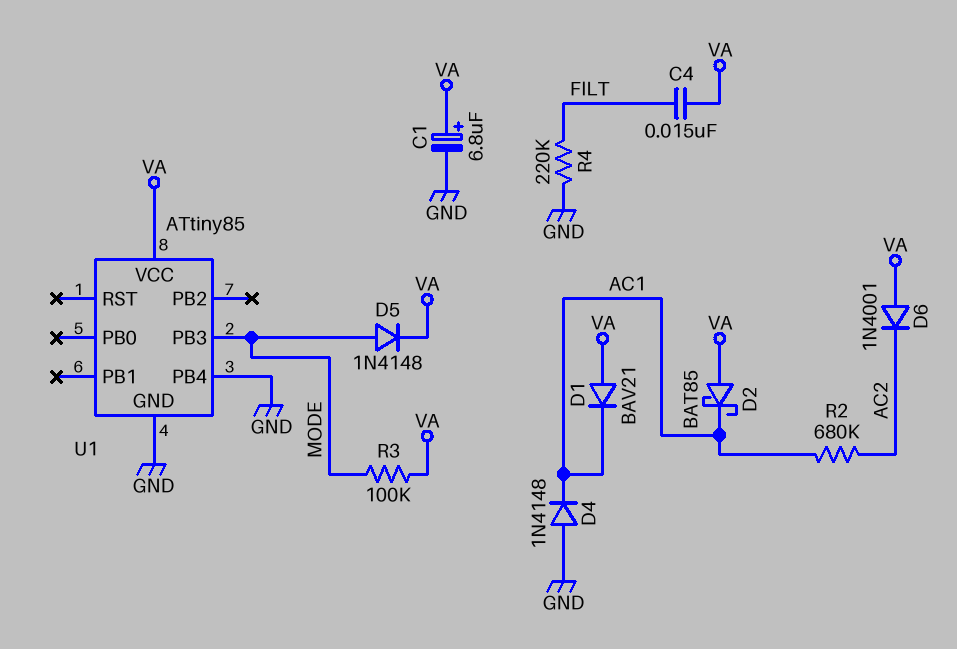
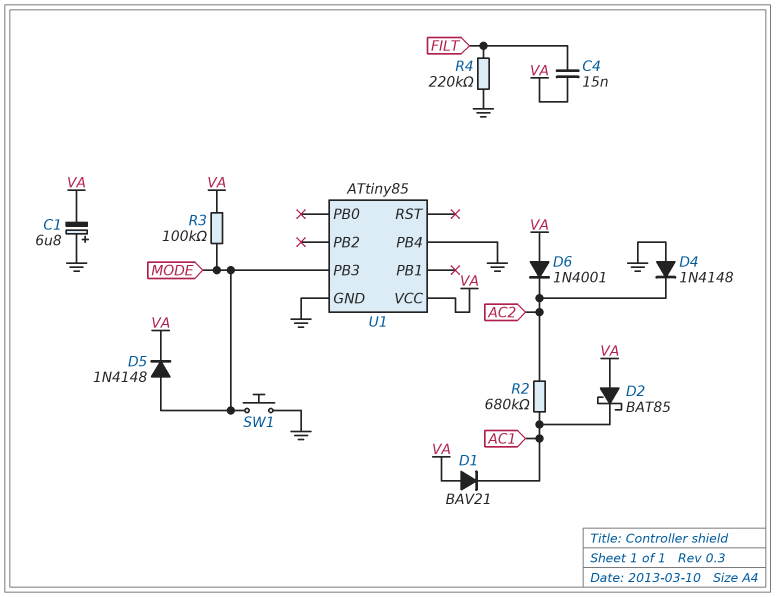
C1: 6.8uF (plus VA, minus GND) -> 6.8uF (plus GND, minus VA)
D4: diode 1N4148 (A GND, K AC1) -> diode 1N4148 (A GND, K AC2)
SW1: none -> button (GND, MODE)

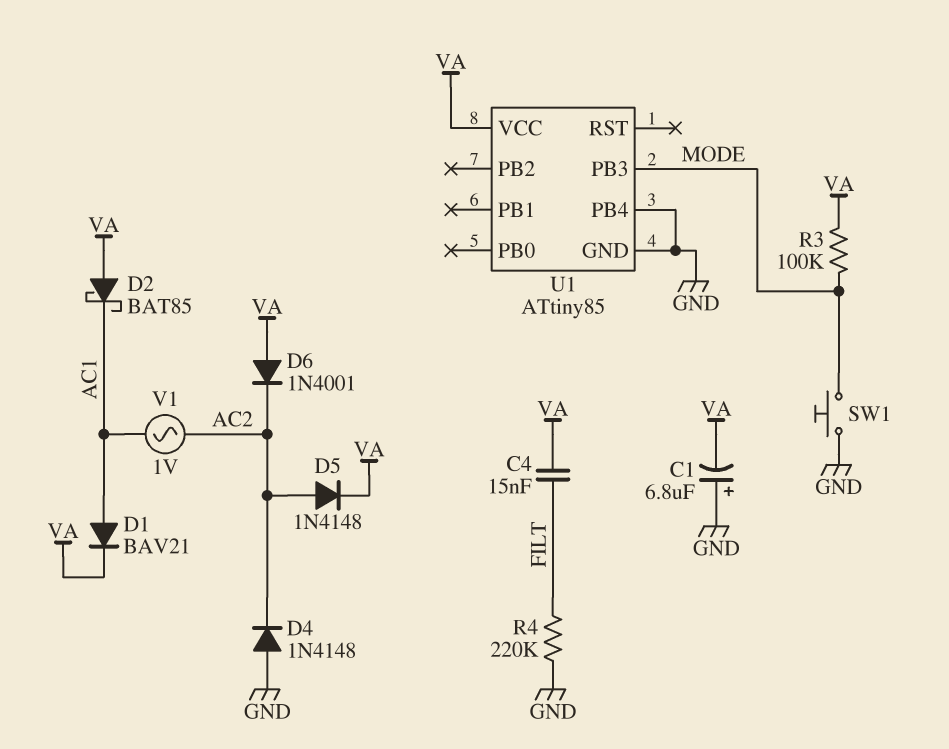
D1: diode BAV21 (A VA, K AC1) -> diode BAV21 (A AC1, K VA)
D5: diode 1N4148 (A MODE, K VA) -> diode 1N4148 (A AC2, K VA)
R2: 680k (AC1, AC2) -> none
V1: none -> AC 1V (AC1, AC2)

